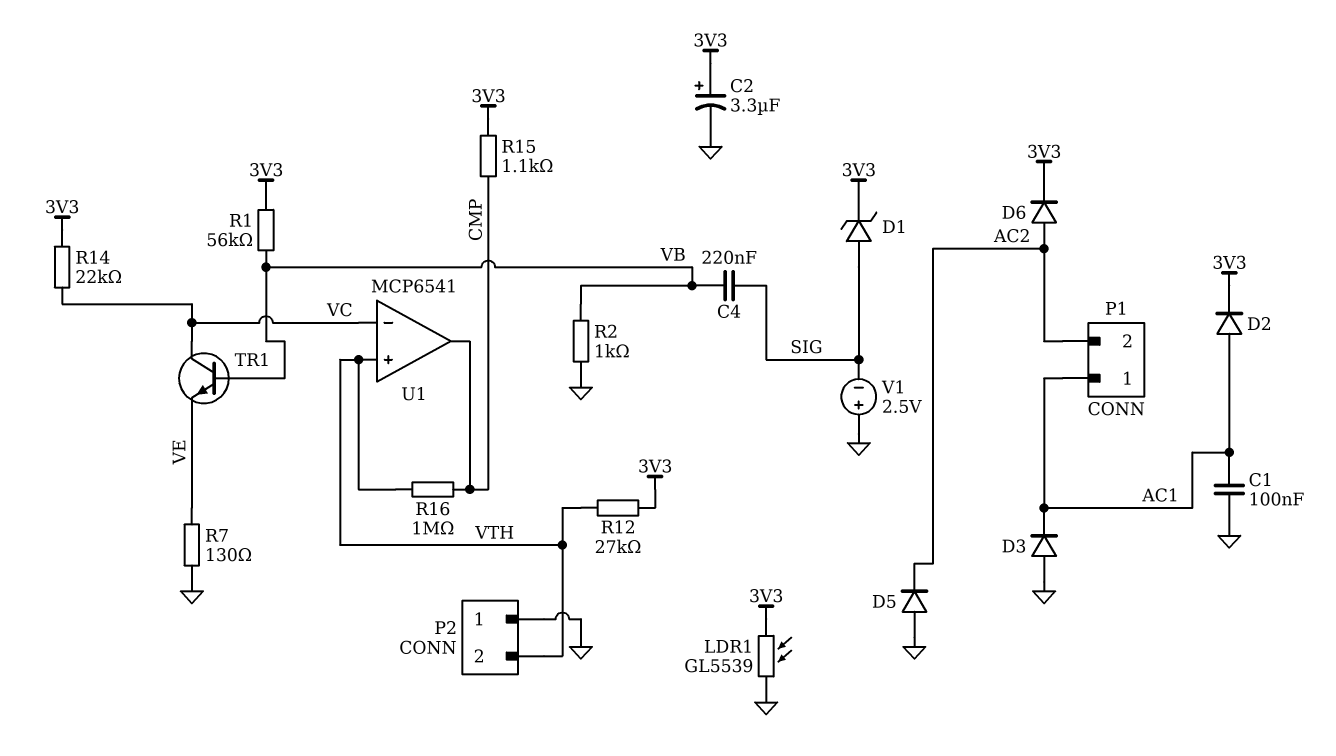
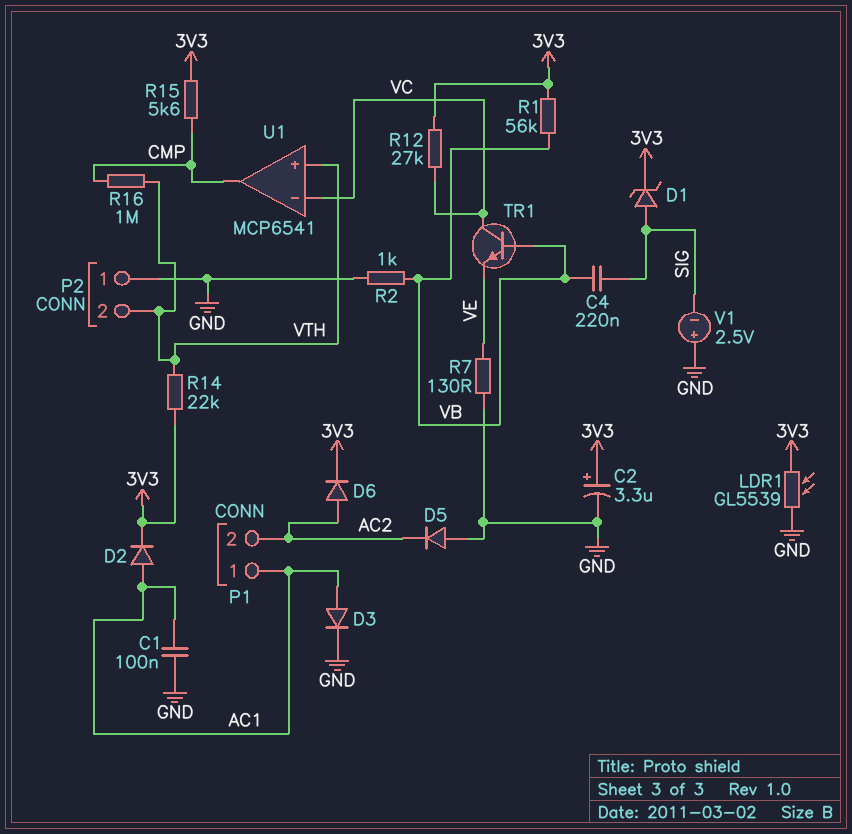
D3: diode (A GND, K AC1) -> diode (A AC1, K GND)
R12: 27k (3V3, VTH) -> 27k (3V3, VC)
R14: 22k (3V3, VC) -> 22k (3V3, VTH)
R15: 1.1k (3V3, CMP) -> 5.6k (3V3, CMP)

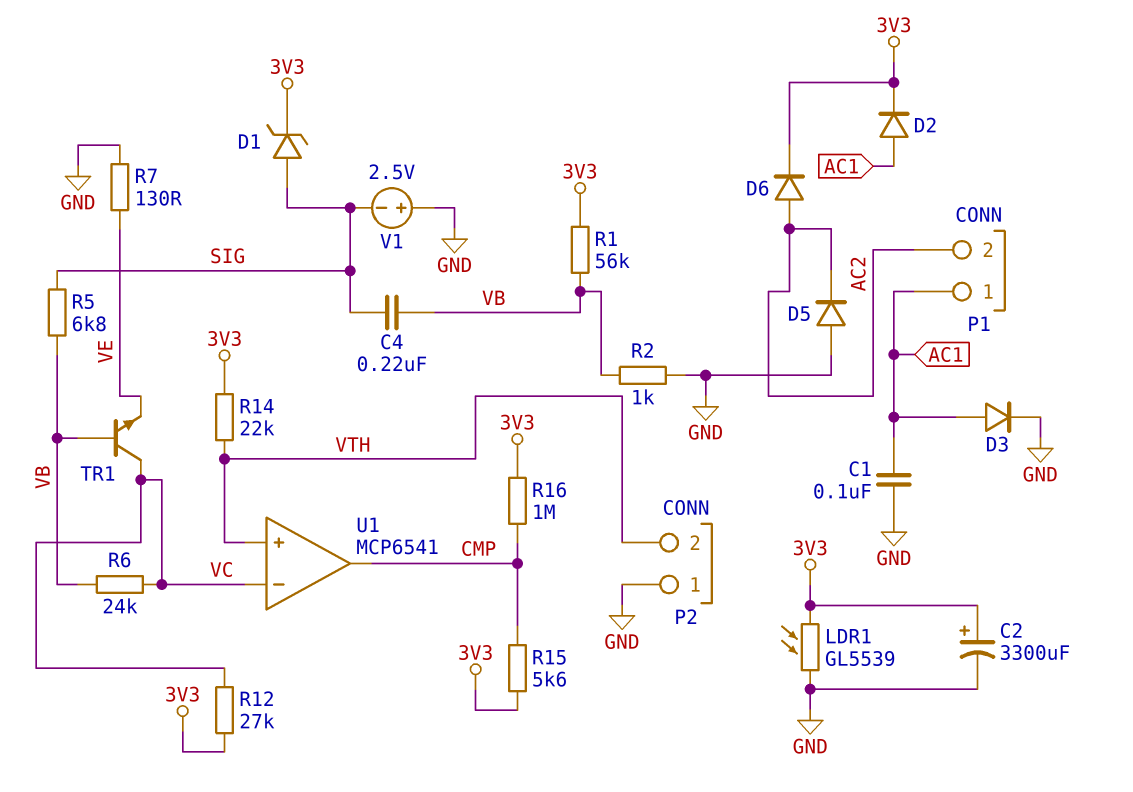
C2: 3.3uF (plus 3V3, minus GND) -> 3300uF (plus 3V3, minus GND)
R5: none -> 6.8k (SIG, VB)
R6: none -> 24k (VB, VC)
R16: 1M (CMP, VTH) -> 1M (3V3, CMP)

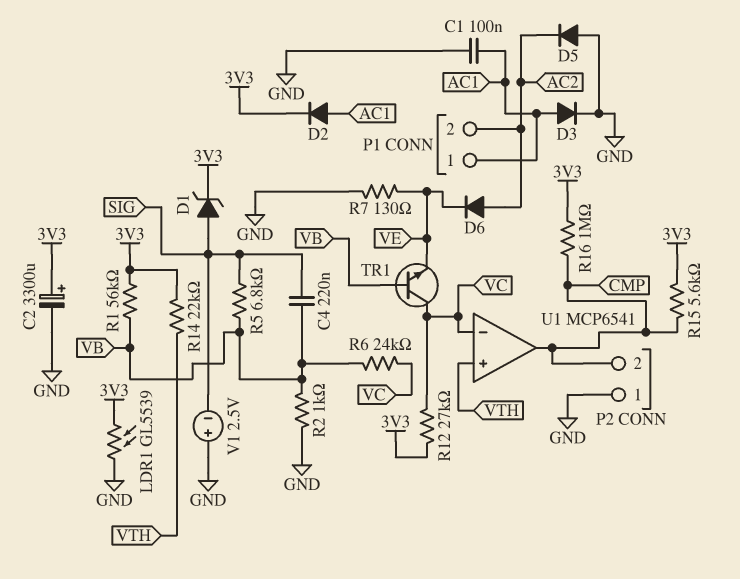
D6: diode (A AC2, K 3V3) -> diode (A AC2, K VE)
P2 pin 2: VTH -> CMP

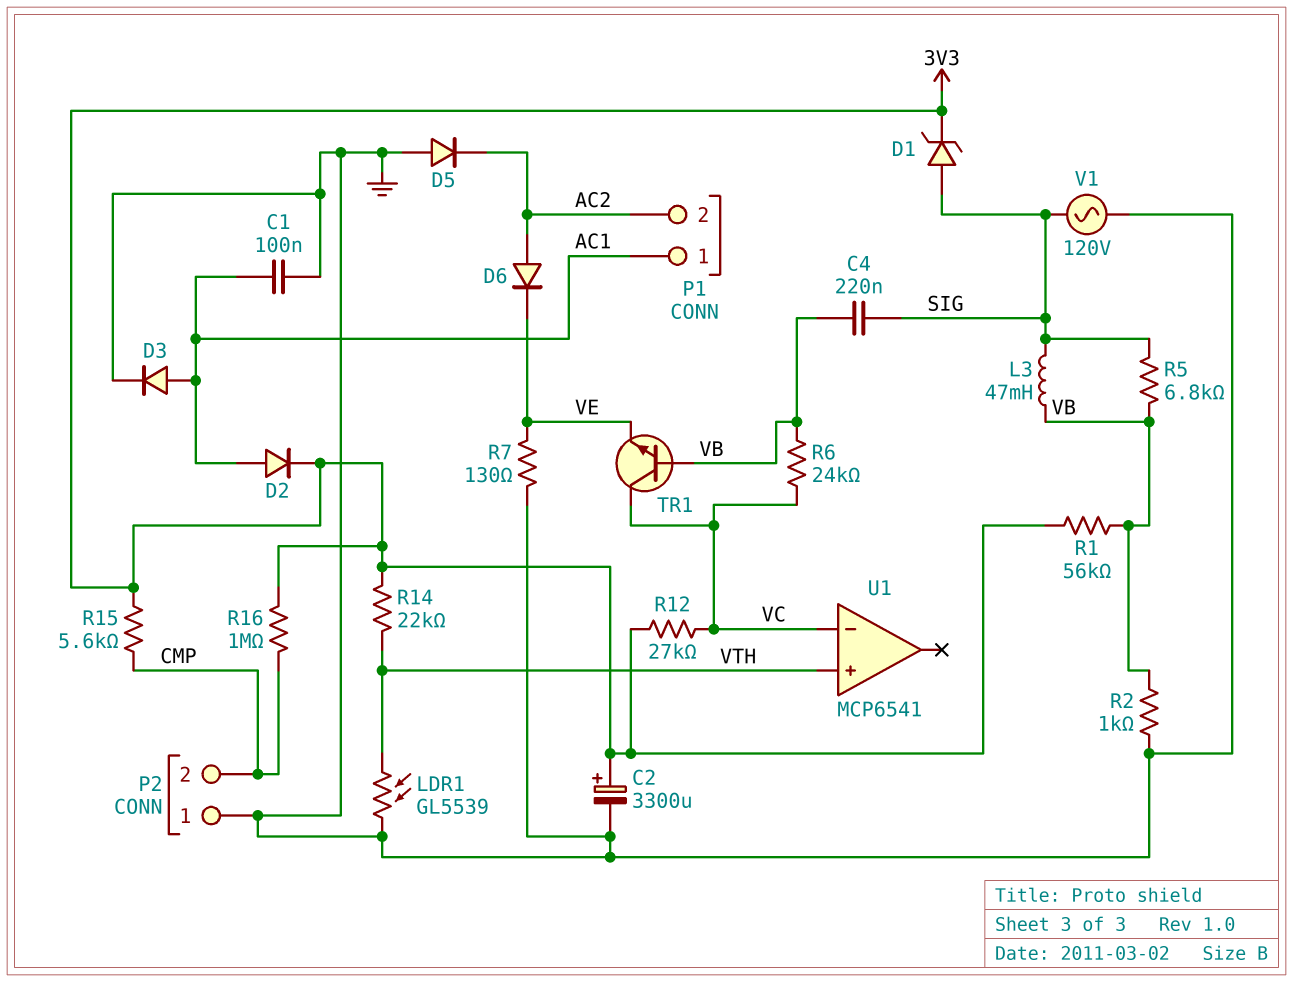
L3: none -> 47mH (SIG, VB)
LDR1: GL5539 (3V3, GND) -> GL5539 (GND, VTH)
U1 pin out: CMP -> none
V1: 2.5V (plus GND, minus SIG) -> AC 120V (GND, SIG)

